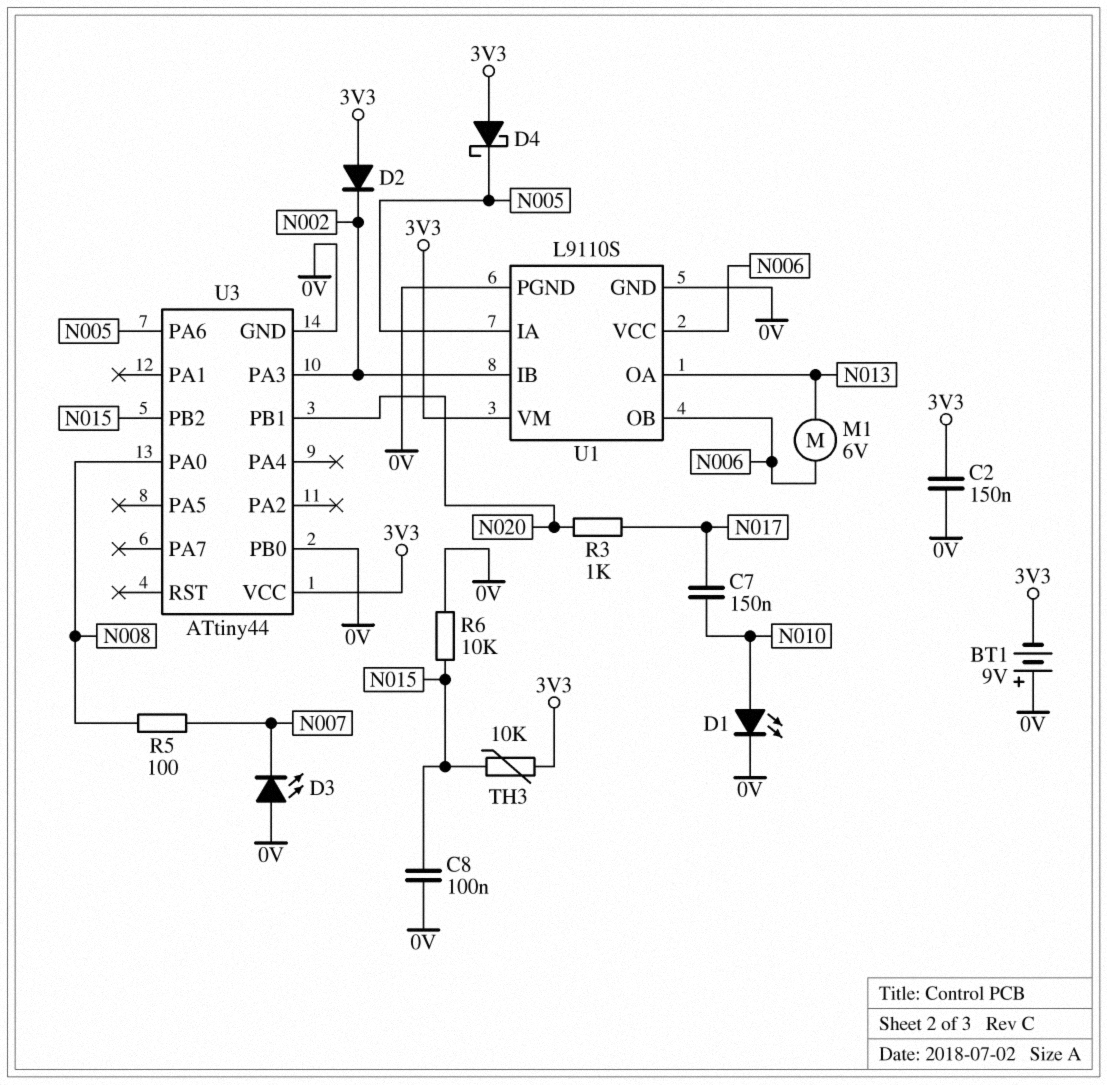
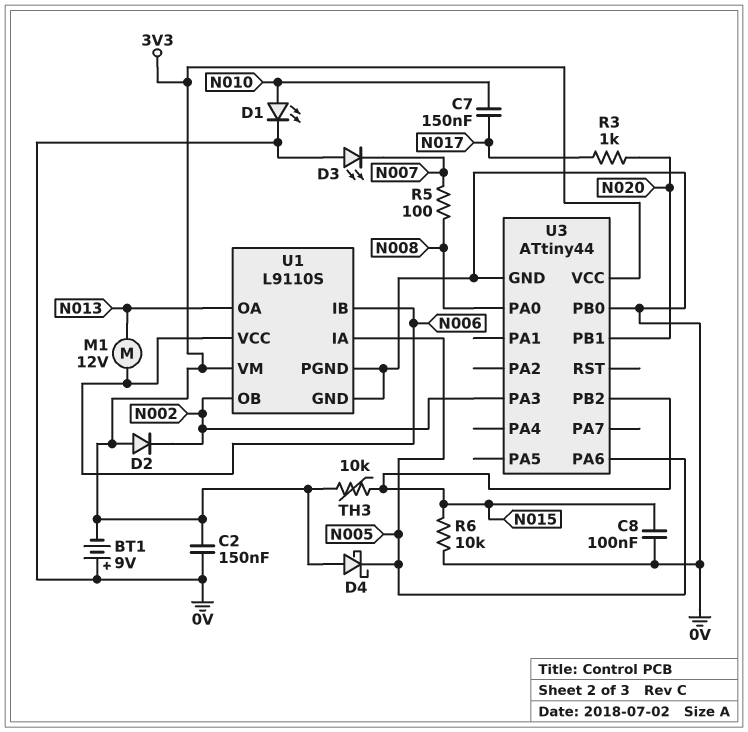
M1: motor 6V (N006, N013) -> motor 12V (N006, N013)
U1 pin IB: N002 -> N006
U1 pin OB: N006 -> N002

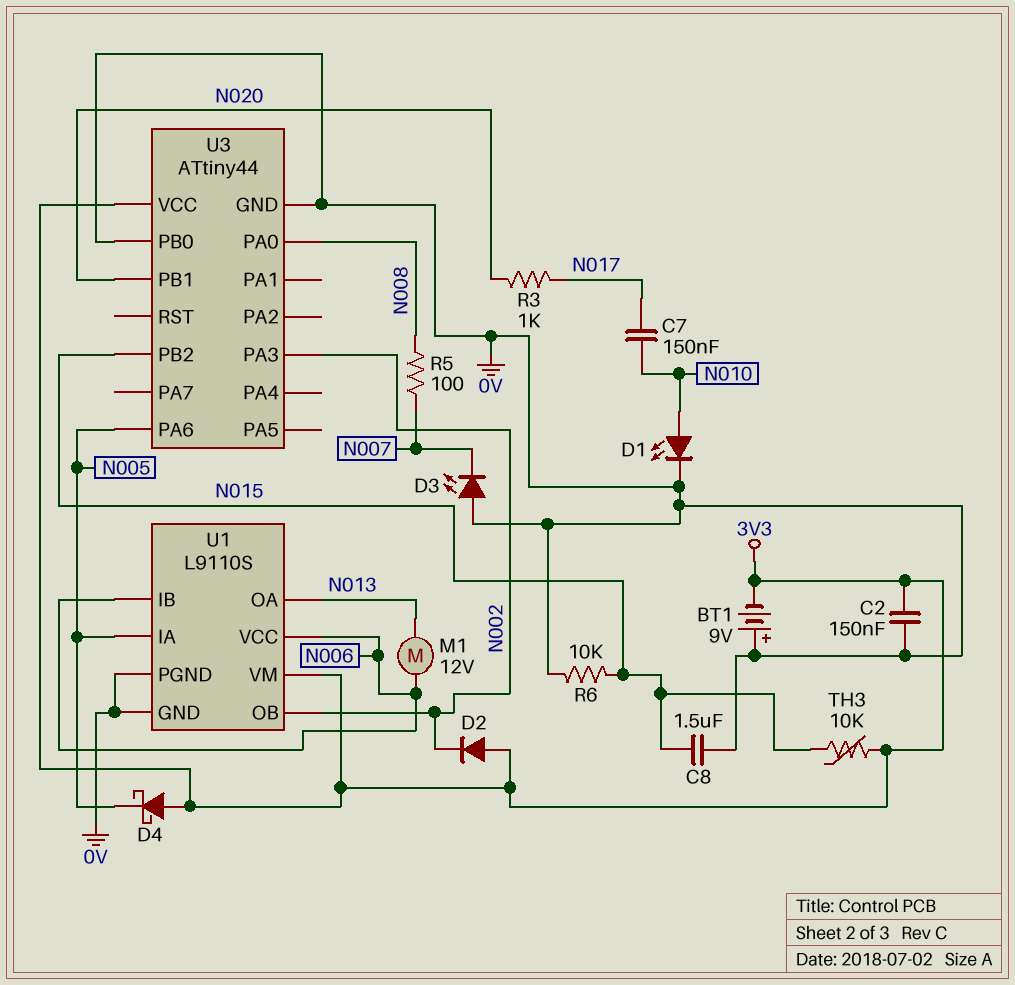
C8: 100nF (0V, N015) -> 1.5uF (0V, N015)

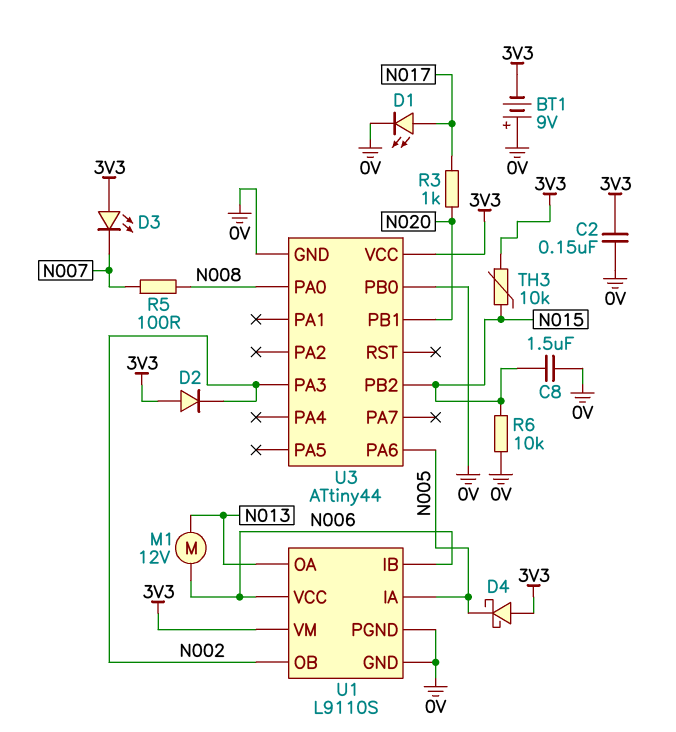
C7: 150nF (N010, N017) -> none
D1: LED (A N010, K 0V) -> LED (A N017, K 0V)
D3: LED (A 0V, K N007) -> LED (A 3V3, K N007)

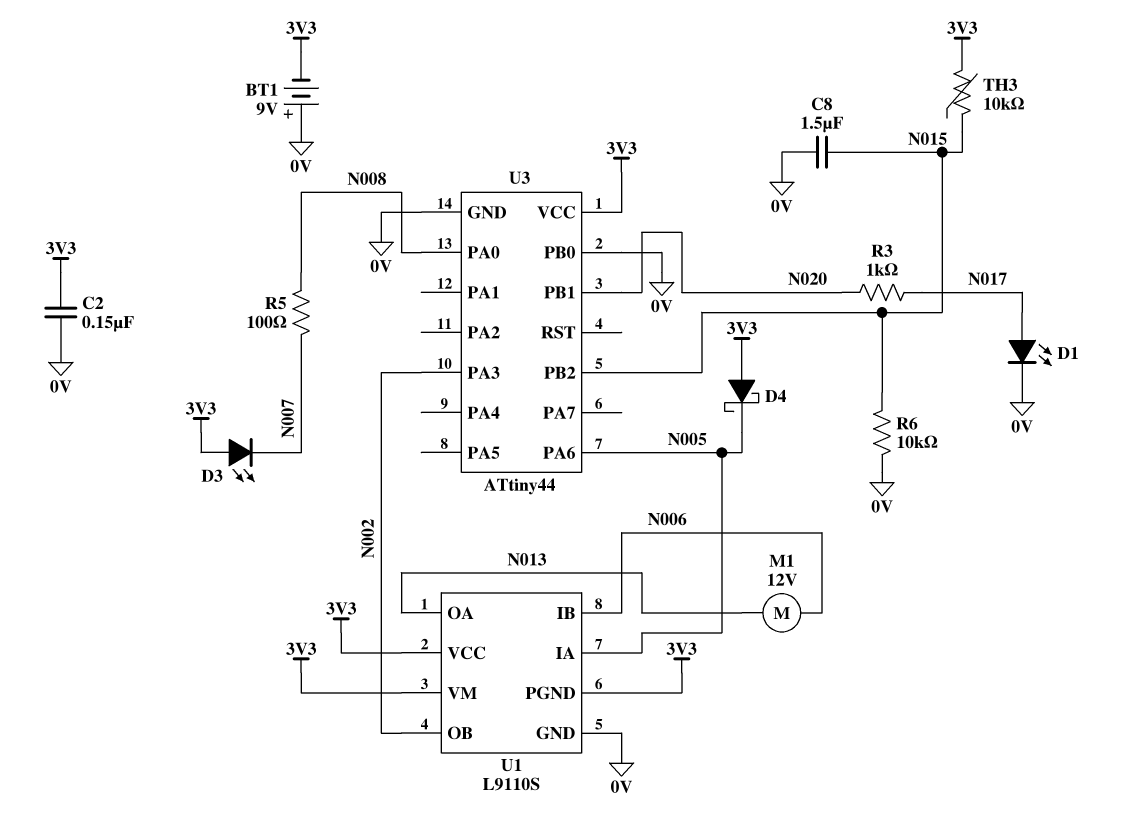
D2: diode (A 3V3, K N002) -> none
U1 pin PGND: 0V -> 3V3
U1 pin VCC: N006 -> 3V3

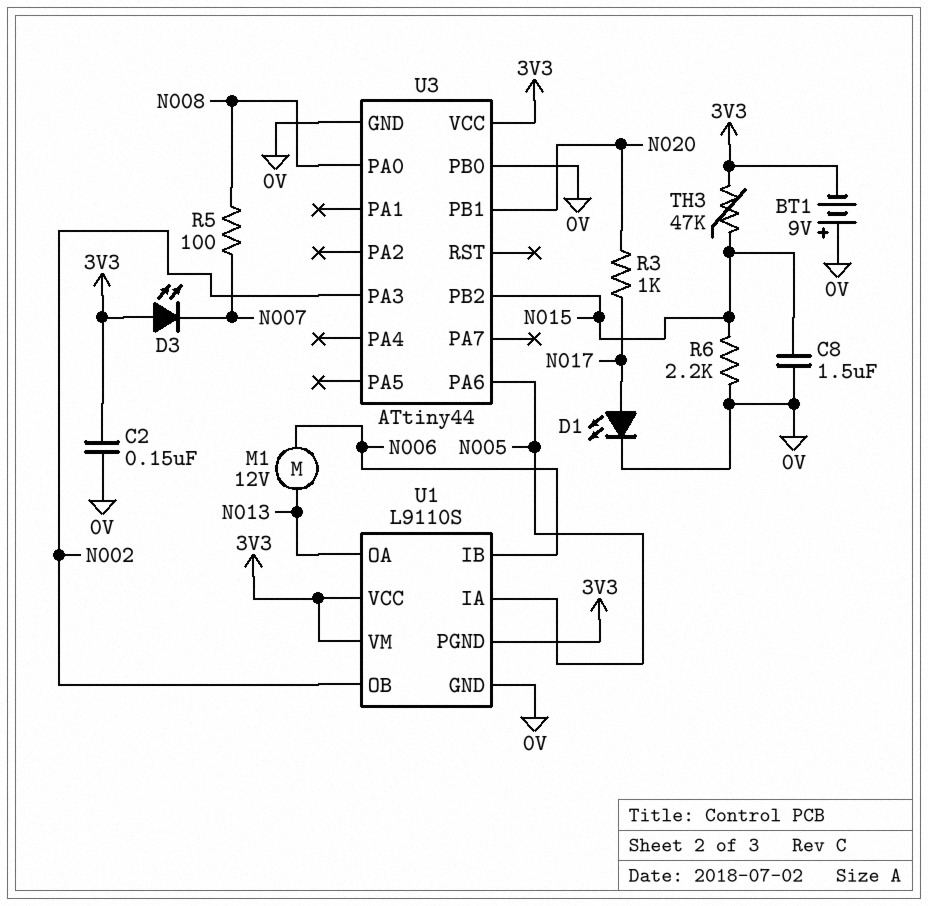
D4: schottky (A 3V3, K N005) -> none
R6: 10k (0V, N015) -> 2.2k (0V, N015)
TH3: 10k (3V3, N015) -> 47k (3V3, N015)

